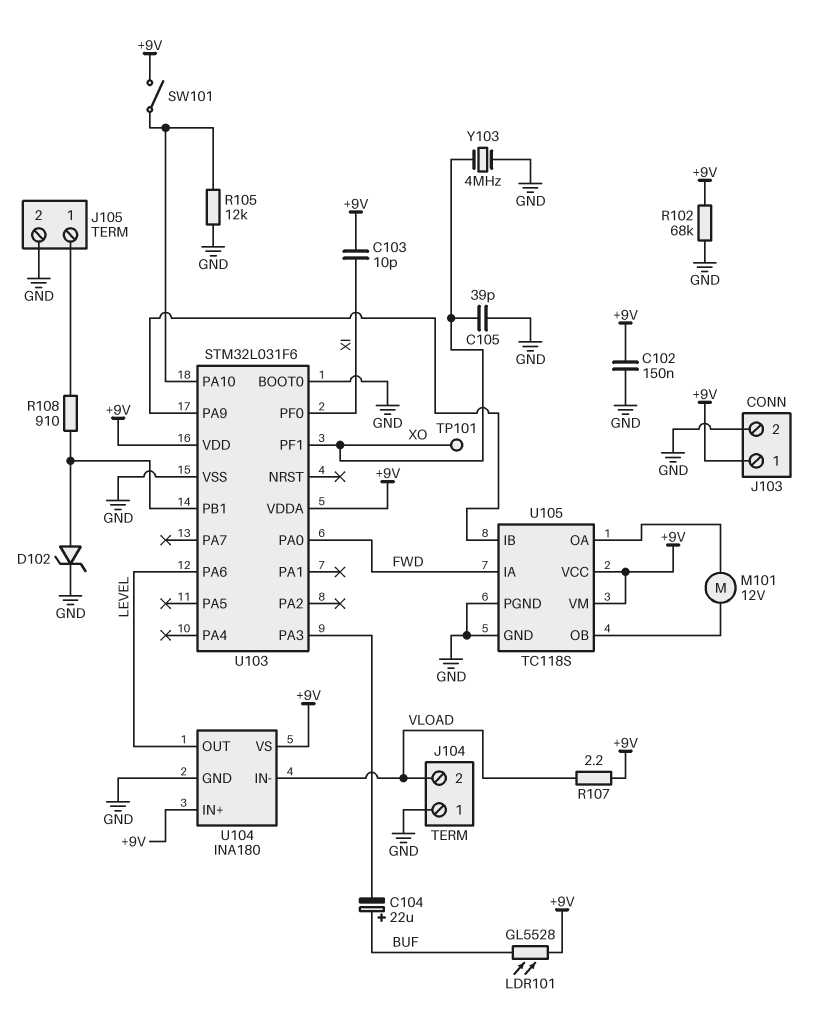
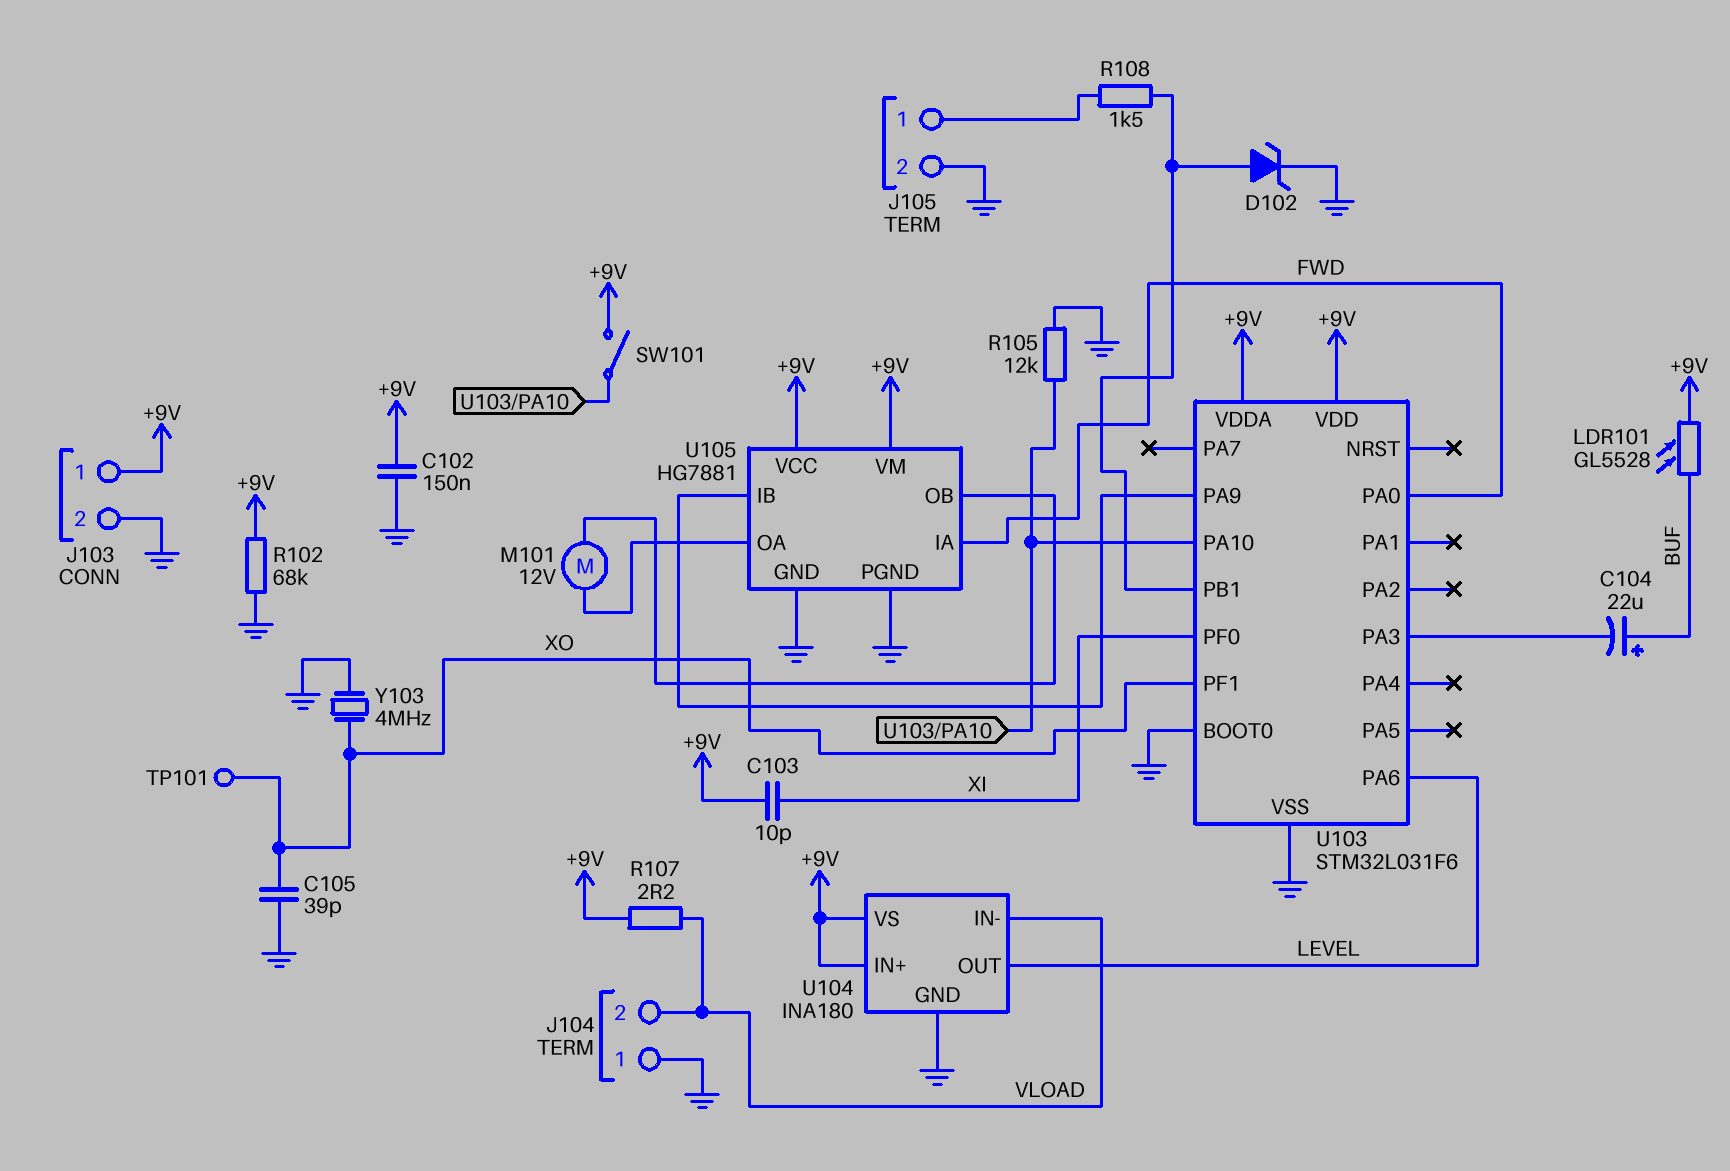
R108: 910 (J105/1, U103/PB1) -> 1.5k (J105/1, U103/PB1)
U105: TC118S -> HG7881

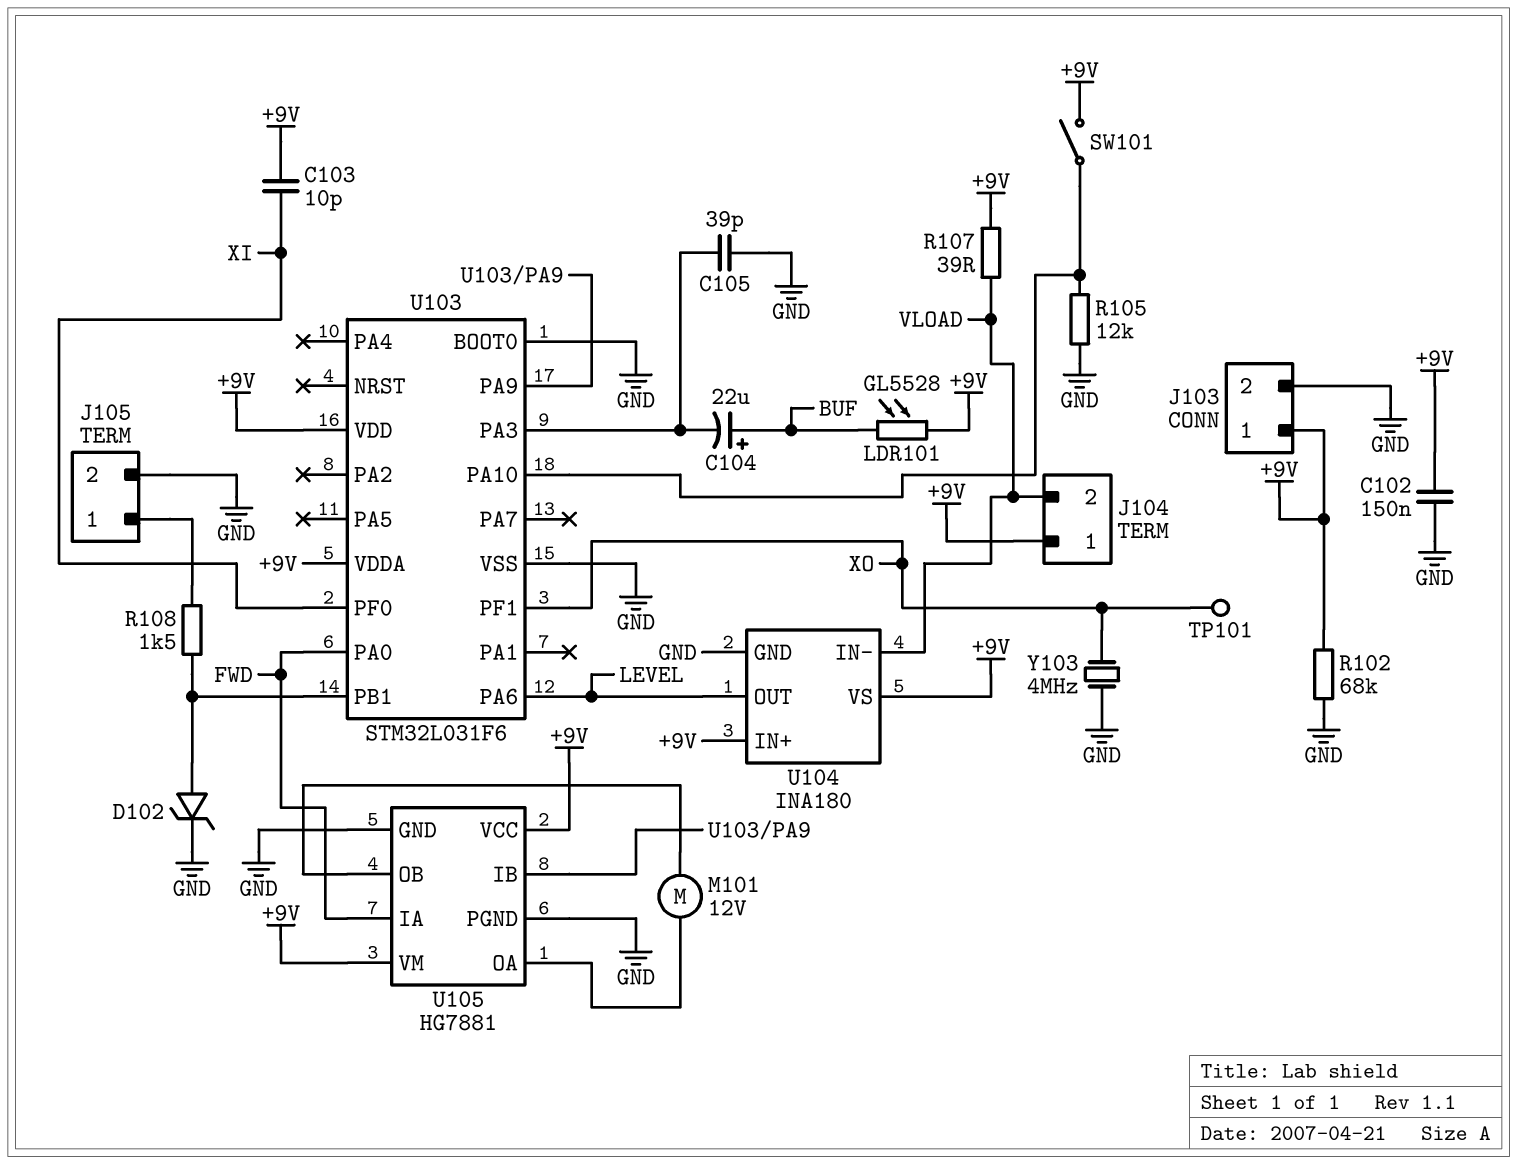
C105: 39pF (GND, XO) -> 39pF (GND, U103/PA3)
J104 pin 1: GND -> +9V
R107: 2.2 (+9V, VLOAD) -> 39 (+9V, VLOAD)

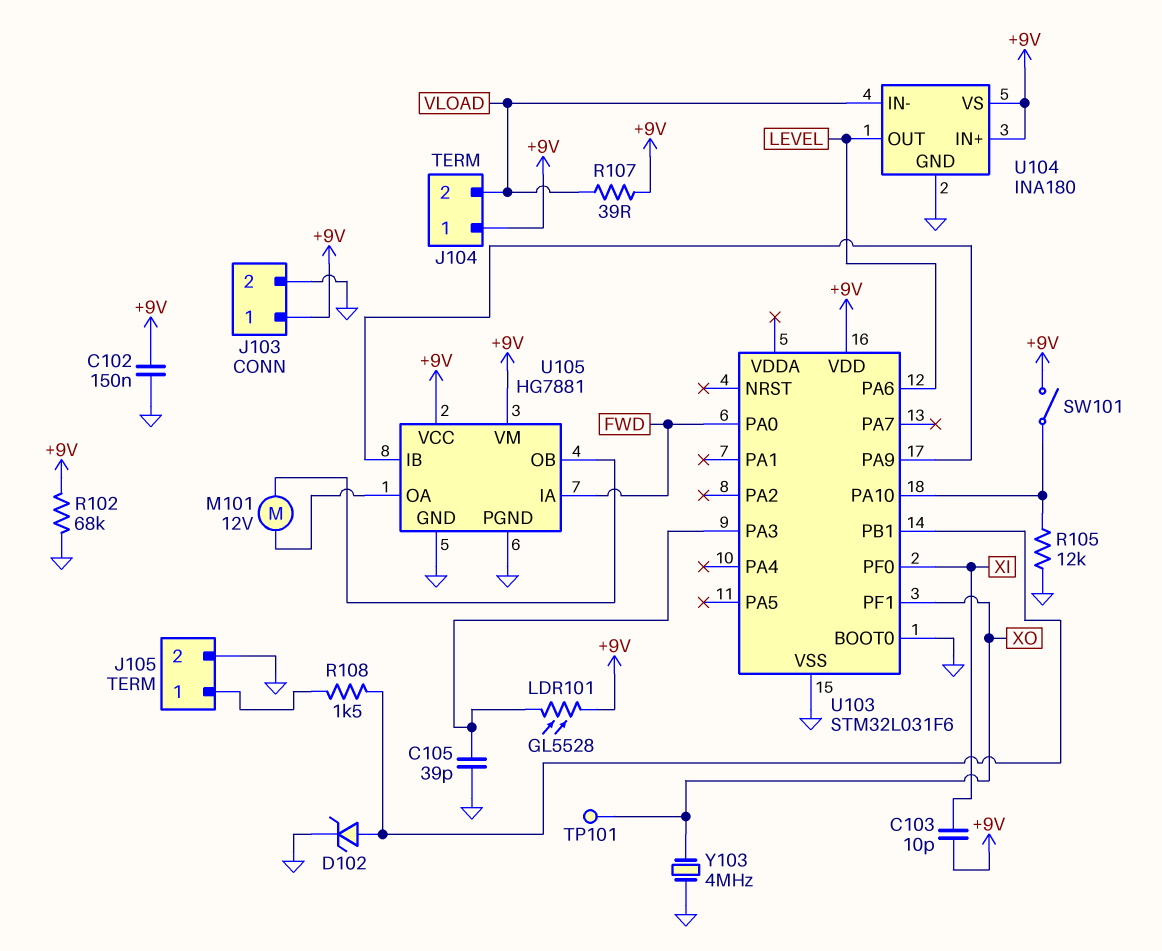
C104: 22uF (plus BUF, minus U103/PA3) -> none
LDR101: GL5528 (+9V, BUF) -> GL5528 (+9V, U103/PA3)
U103 pin VDDA: +9V -> none

